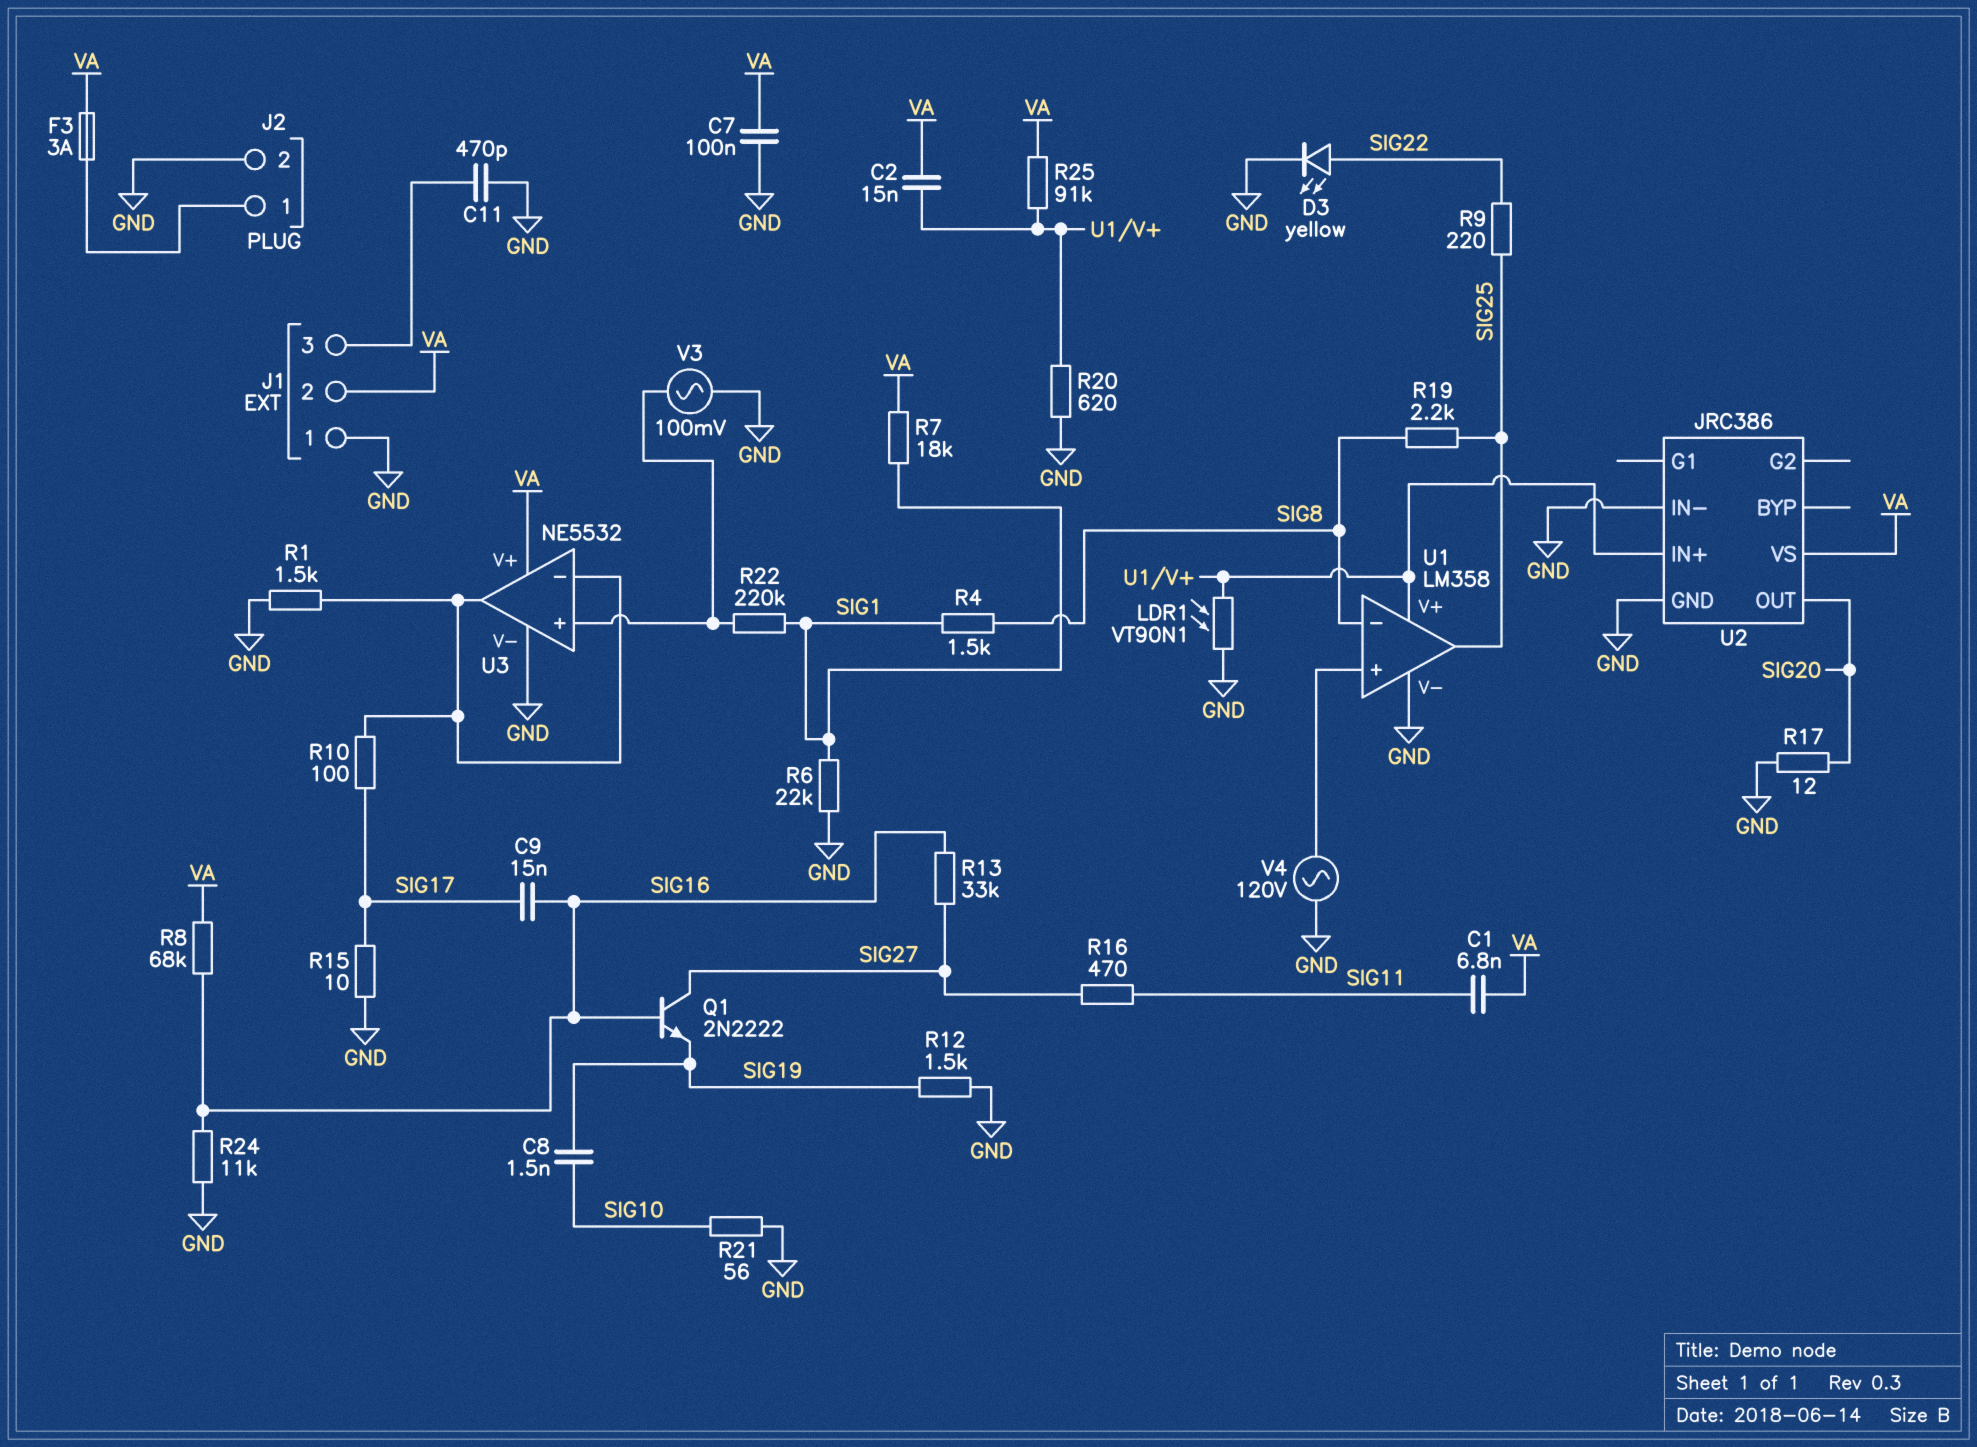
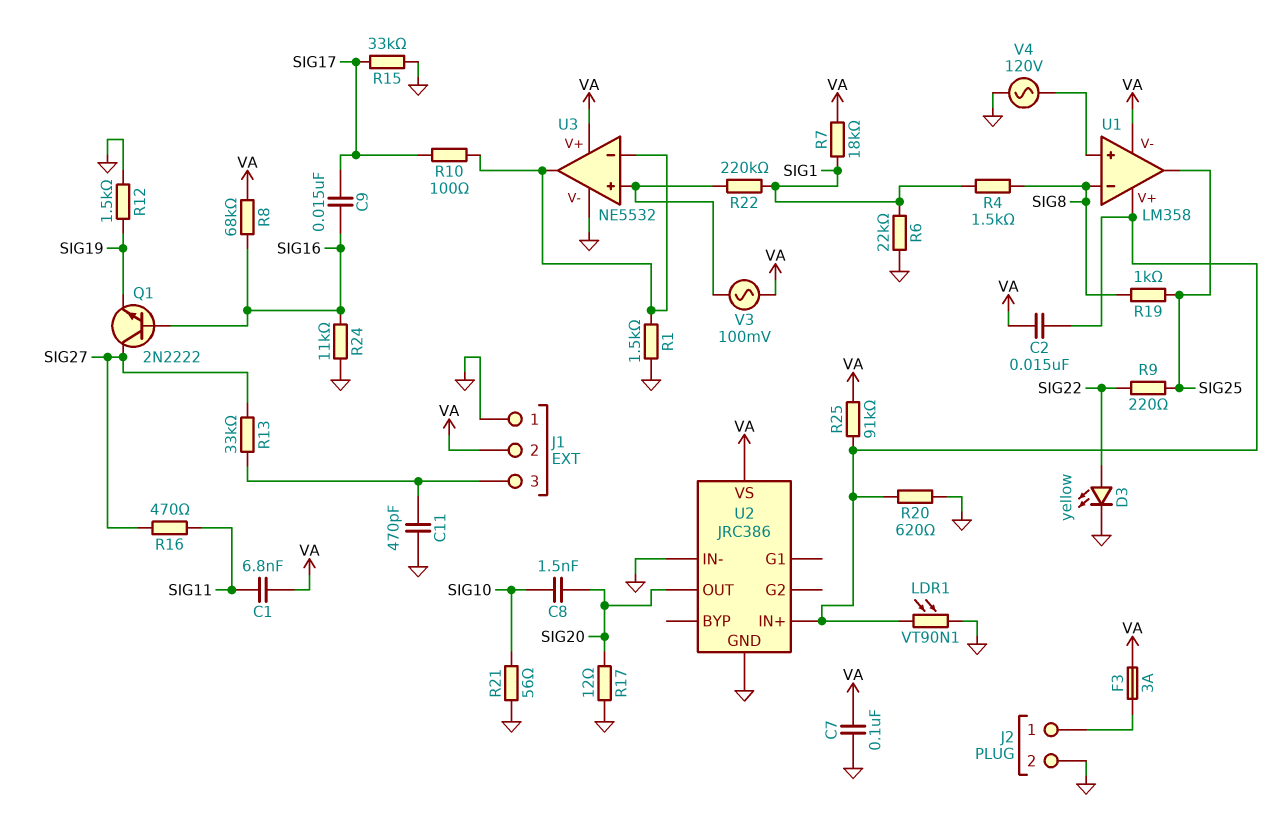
C8: 1.5nF (SIG10, SIG19) -> 1.5nF (SIG10, SIG20)
R13: 33k (SIG16, SIG27) -> 33k (J1/3, SIG27)
R15: 10 (GND, SIG17) -> 33k (GND, SIG17)
R19: 2.2k (SIG8, SIG25) -> 1k (SIG8, SIG25)
U1 pin V-: GND -> VA
V3: AC 100mV (GND, U3/in+) -> AC 100mV (U3/in+, VA)

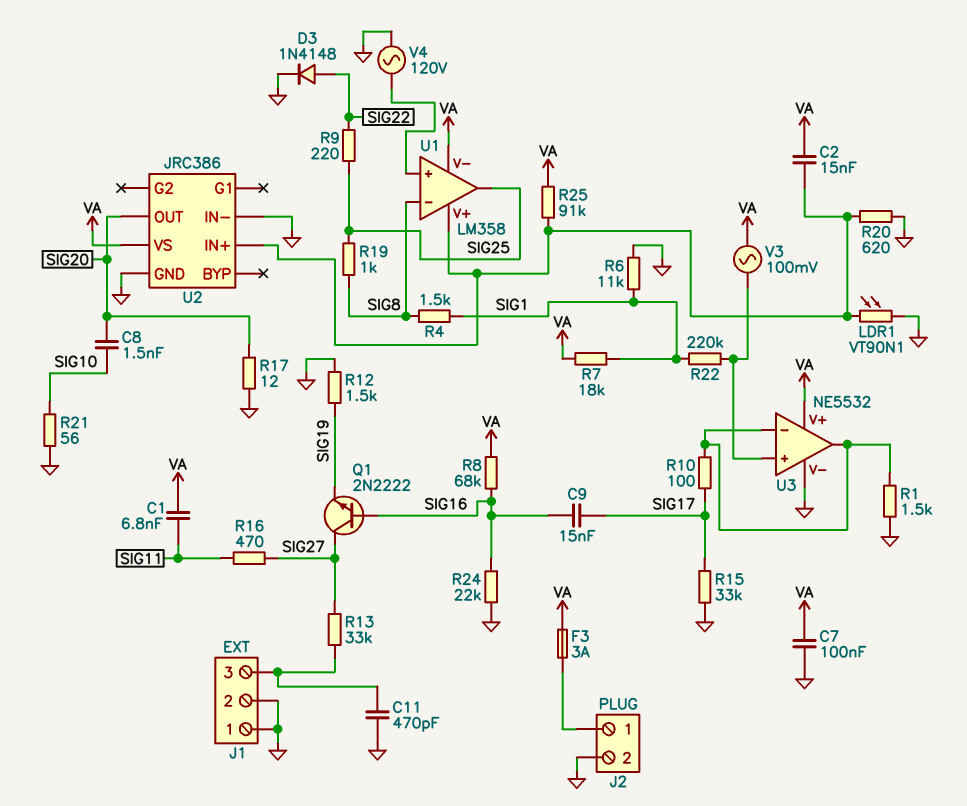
D3: LED yellow (A SIG22, K GND) -> diode 1N4148 (A SIG22, K GND)
J1 pin 2: VA -> GND
R6: 22k (GND, SIG1) -> 11k (GND, SIG1)
R24: 11k (GND, SIG16) -> 22k (GND, SIG16)

